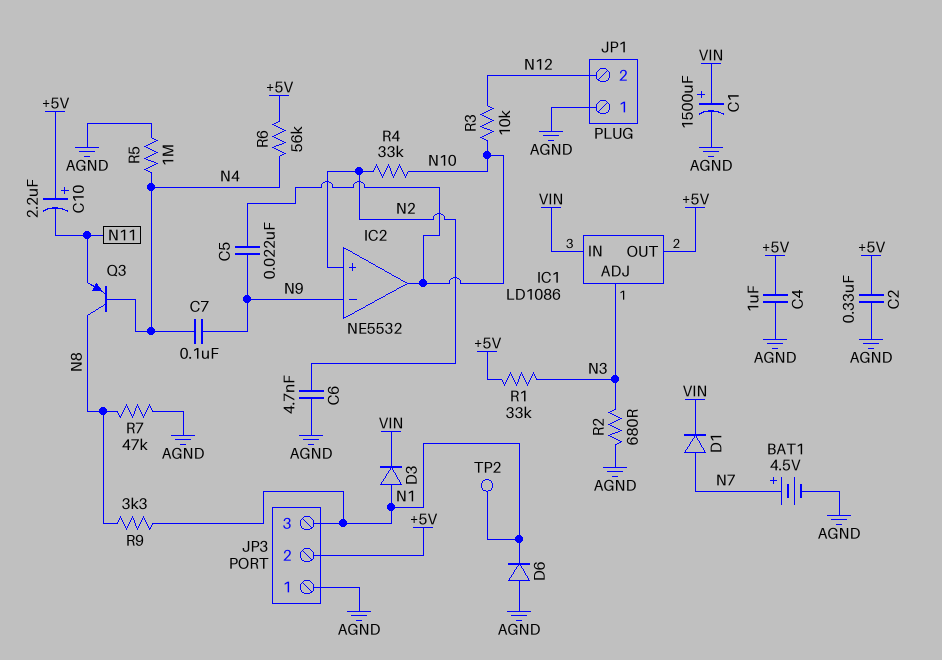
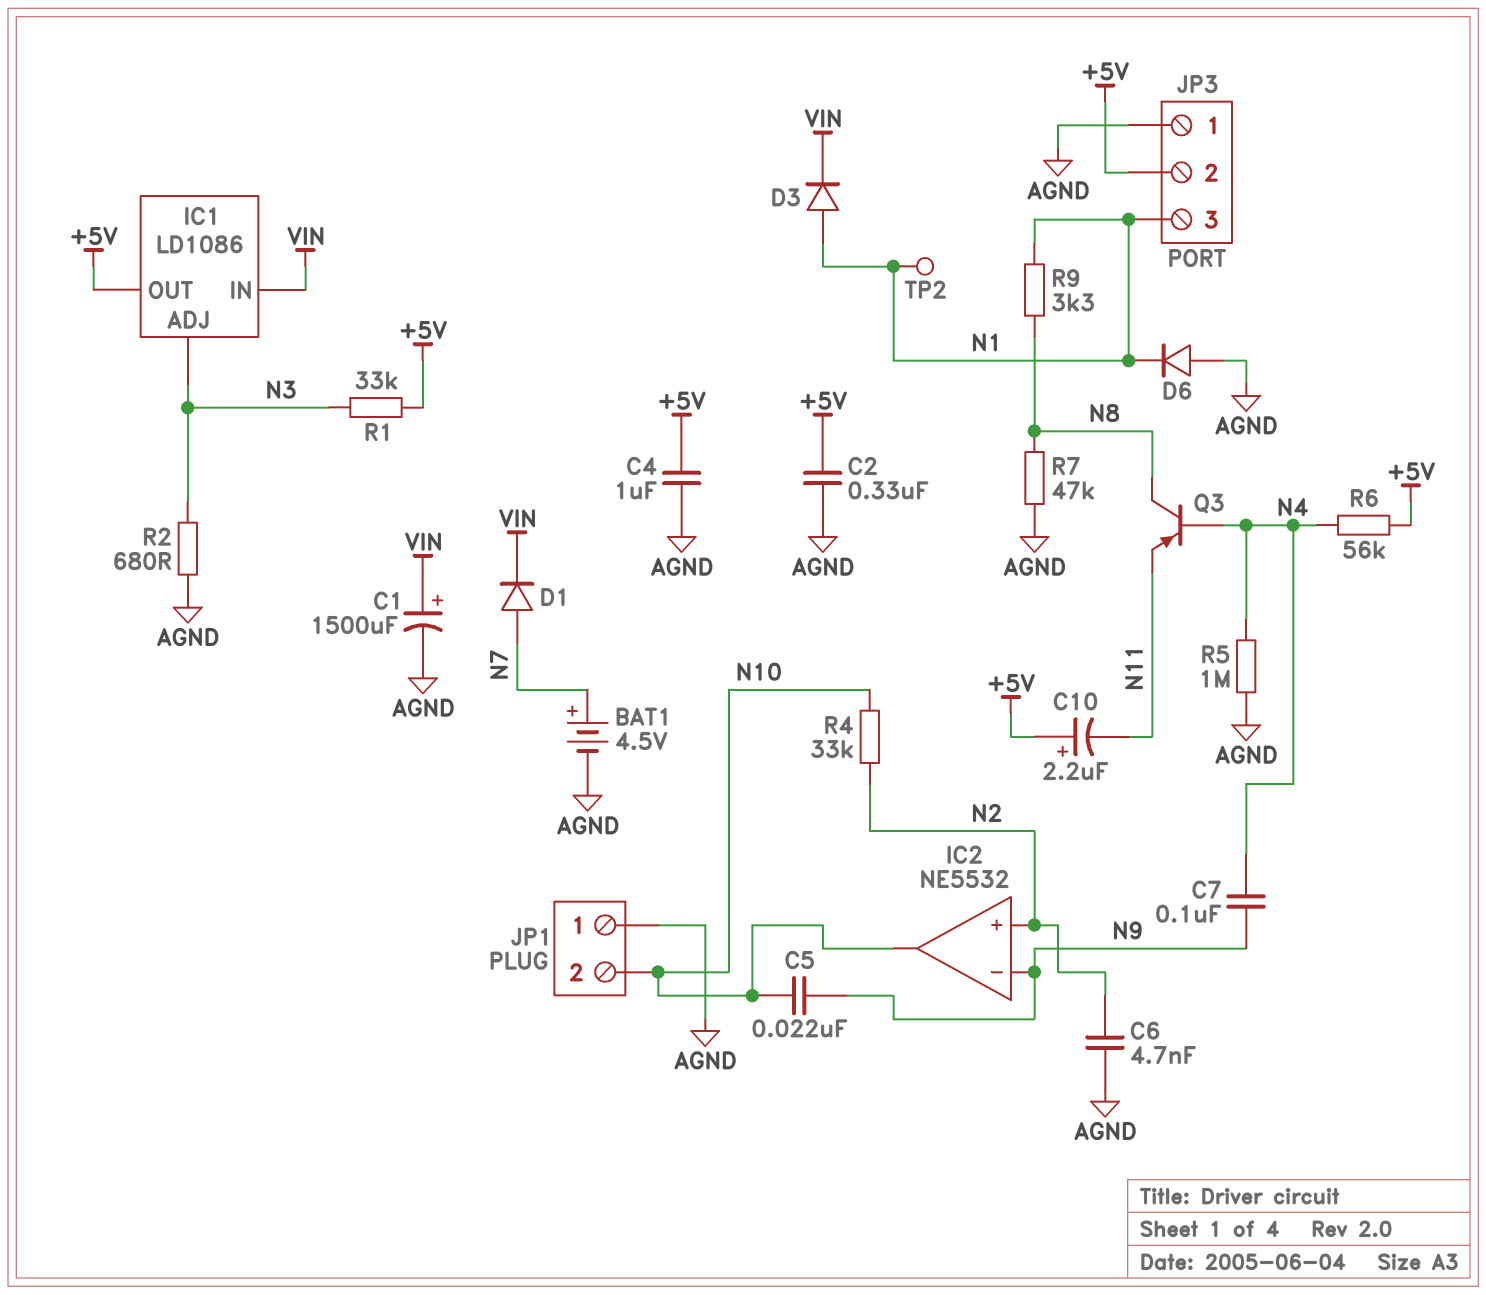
JP1 pin 2: N12 -> N10
R3: 10k (N10, N12) -> none

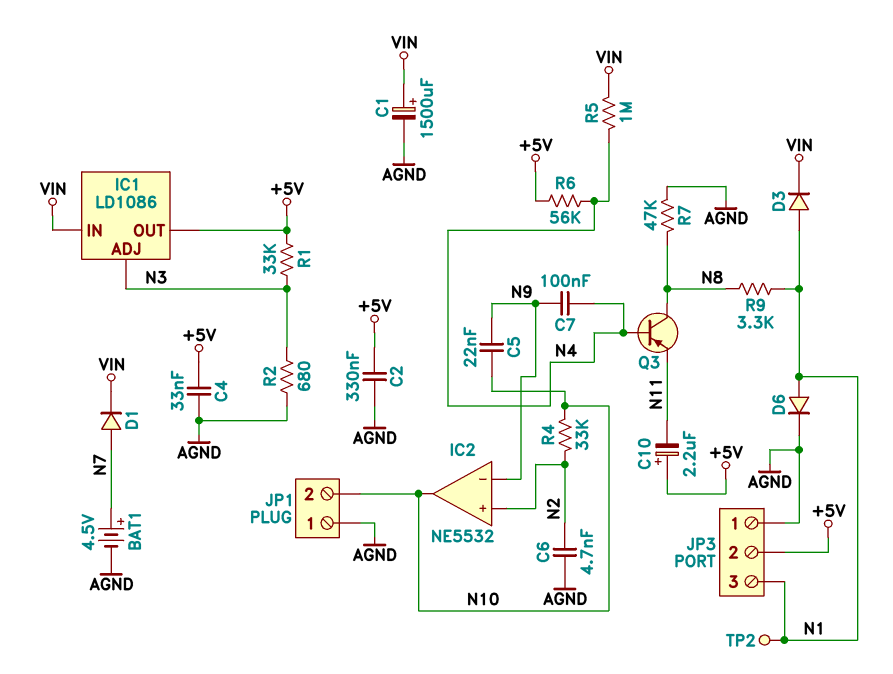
C4: 1uF (+5V, AGND) -> 33nF (+5V, AGND)
D6: diode (A AGND, K N1) -> diode (A N1, K AGND)
R5: 1M (AGND, N4) -> 1M (N4, VIN)

